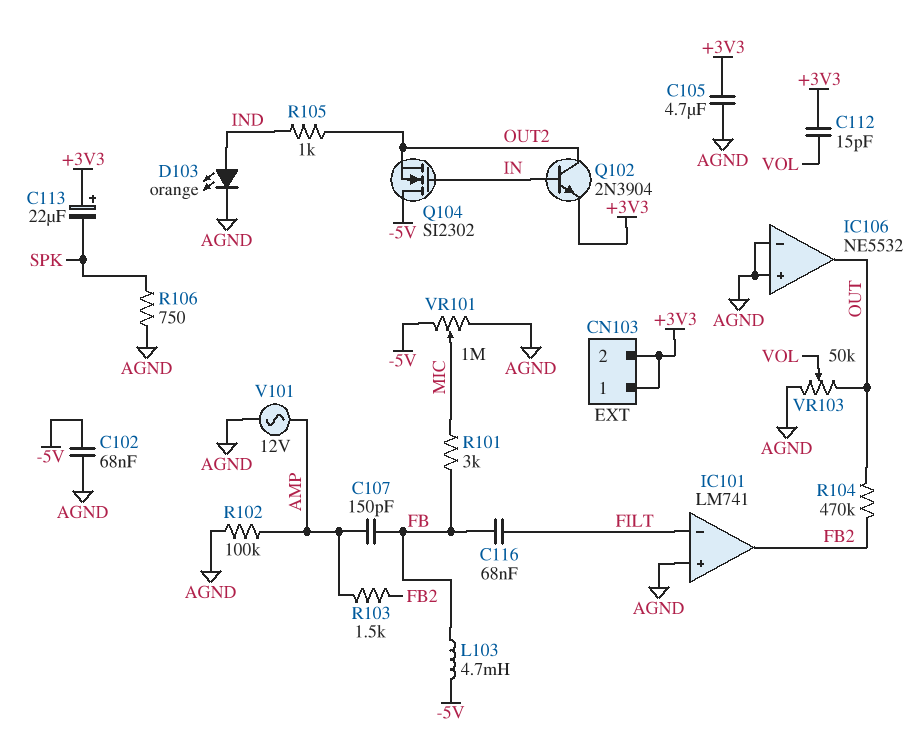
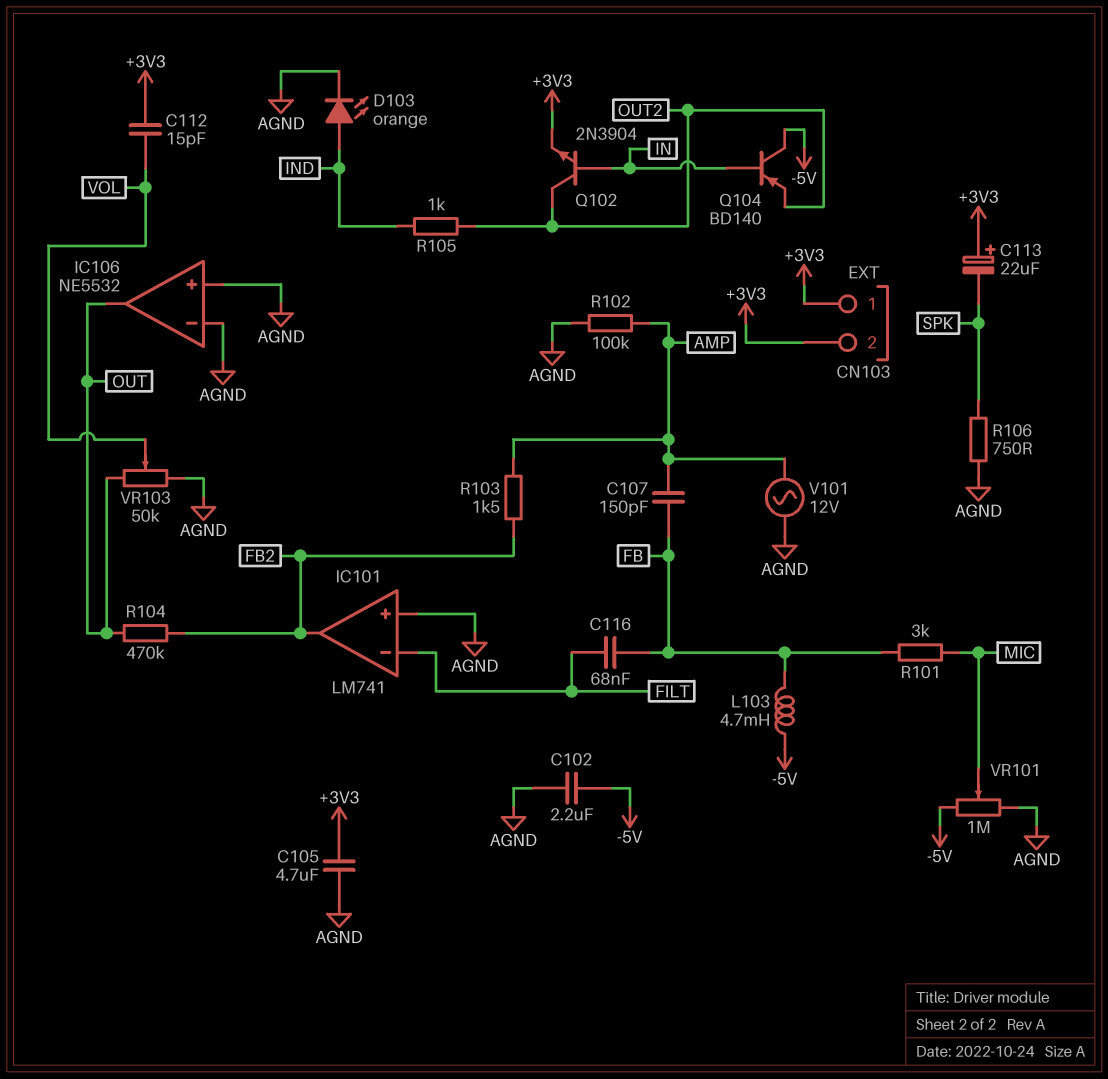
C102: 68nF (-5V, AGND) -> 2.2uF (-5V, AGND)
Q104: NMOS SI2302 (G IN, D -5V, S OUT2) -> PNP BD140 (B IN, C -5V, E OUT2)

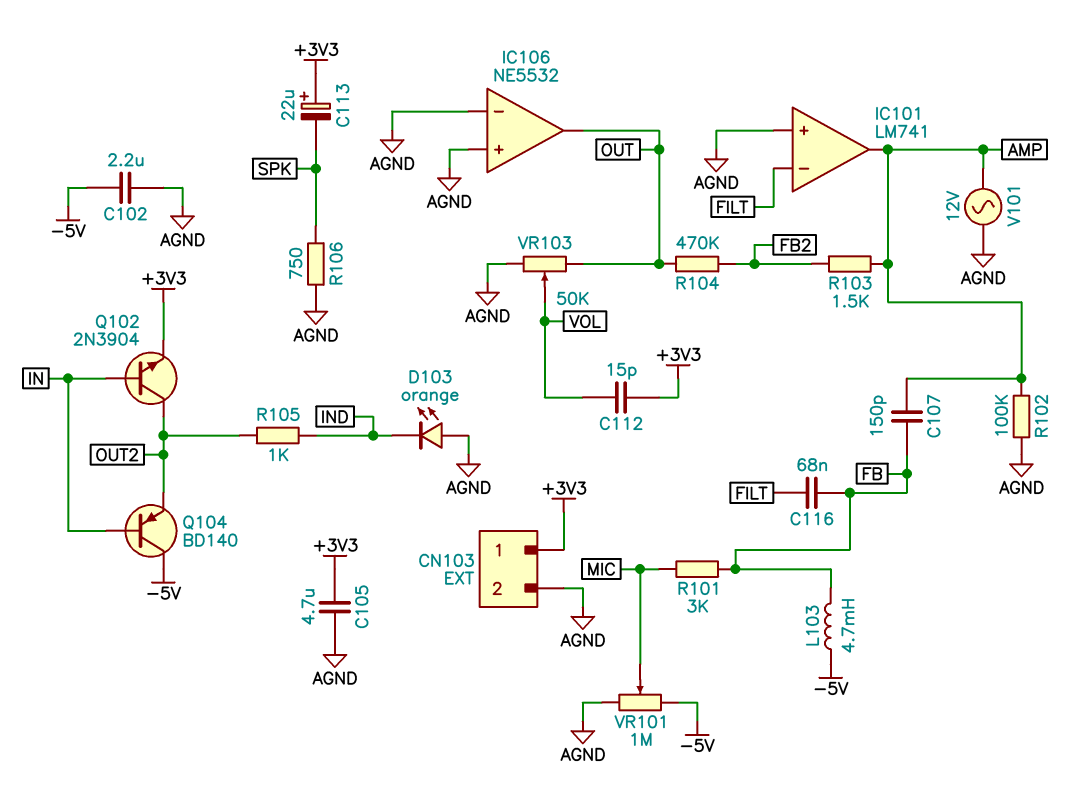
CN103 pin 2: +3V3 -> AGND
D103: LED orange (A IND, K AGND) -> LED orange (A AGND, K IND)
IC101 pin out: FB2 -> AMP

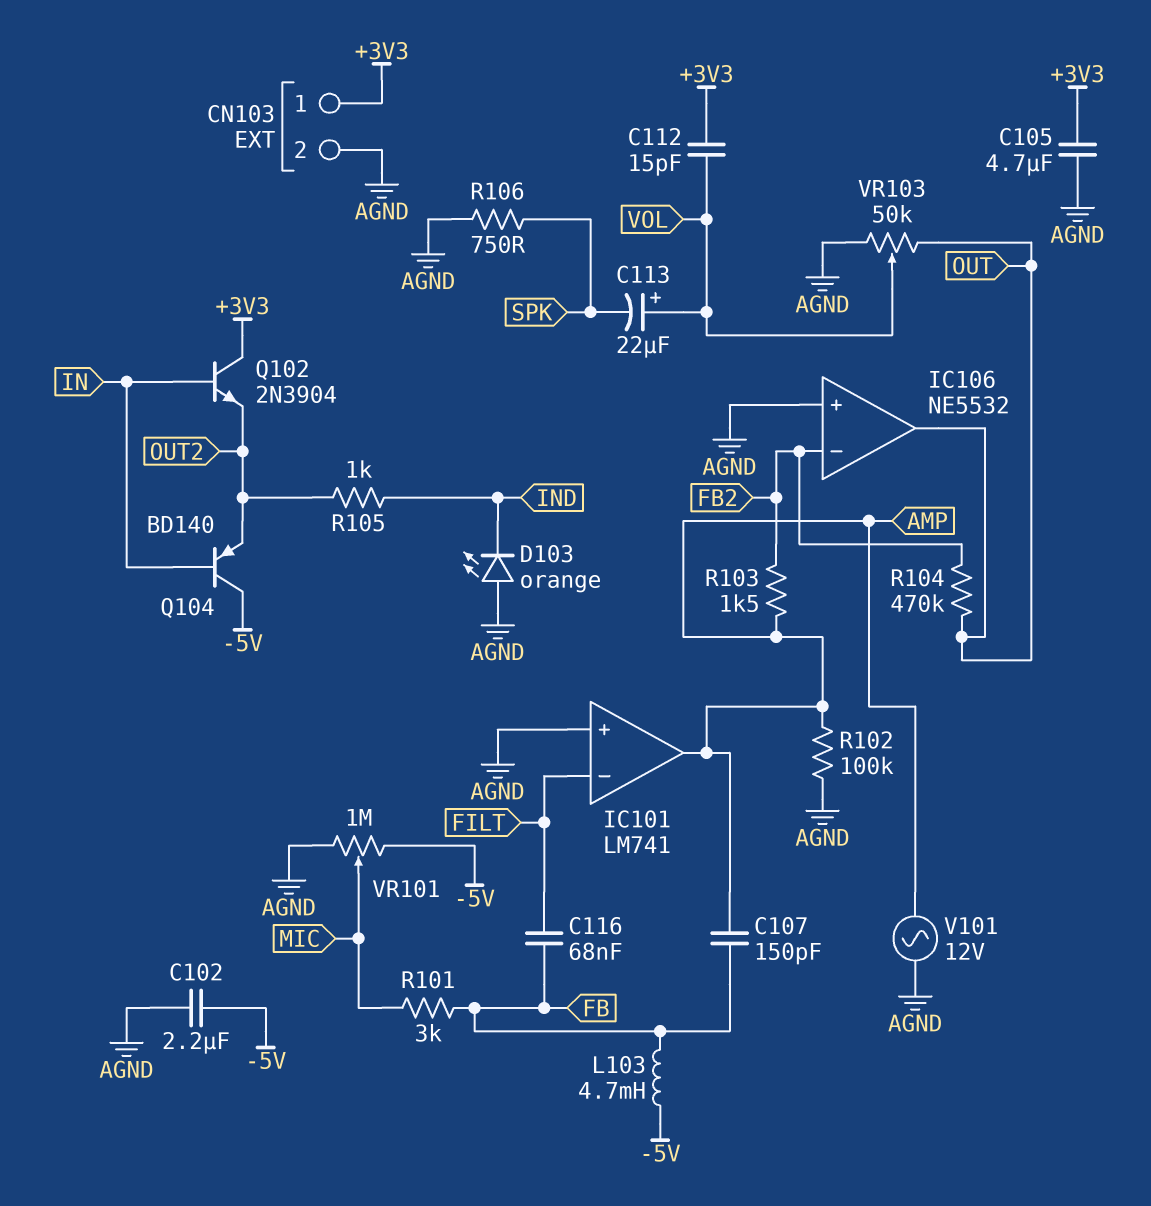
C113: 22uF (plus +3V3, minus SPK) -> 22uF (plus VOL, minus SPK)
IC106 pin in-: AGND -> FB2
Q102: NPN 2N3904 (B IN, C OUT2, E +3V3) -> NPN 2N3904 (B IN, C +3V3, E OUT2)

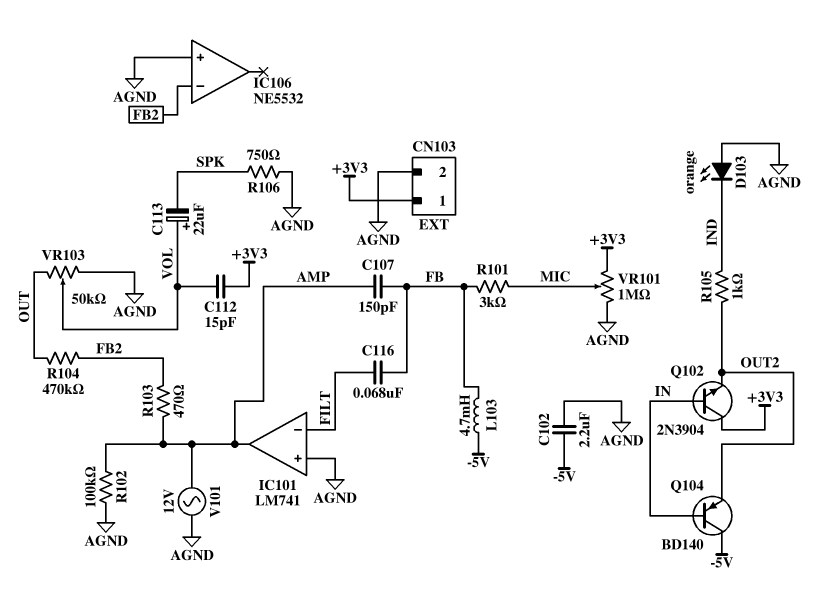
C105: 4.7uF (+3V3, AGND) -> none
IC106 pin out: OUT -> none
R103: 1.5k (AMP, FB2) -> 470 (AMP, FB2)
VR101: 1M (-5V, AGND, wiper MIC) -> 1M (+3V3, AGND, wiper MIC)

